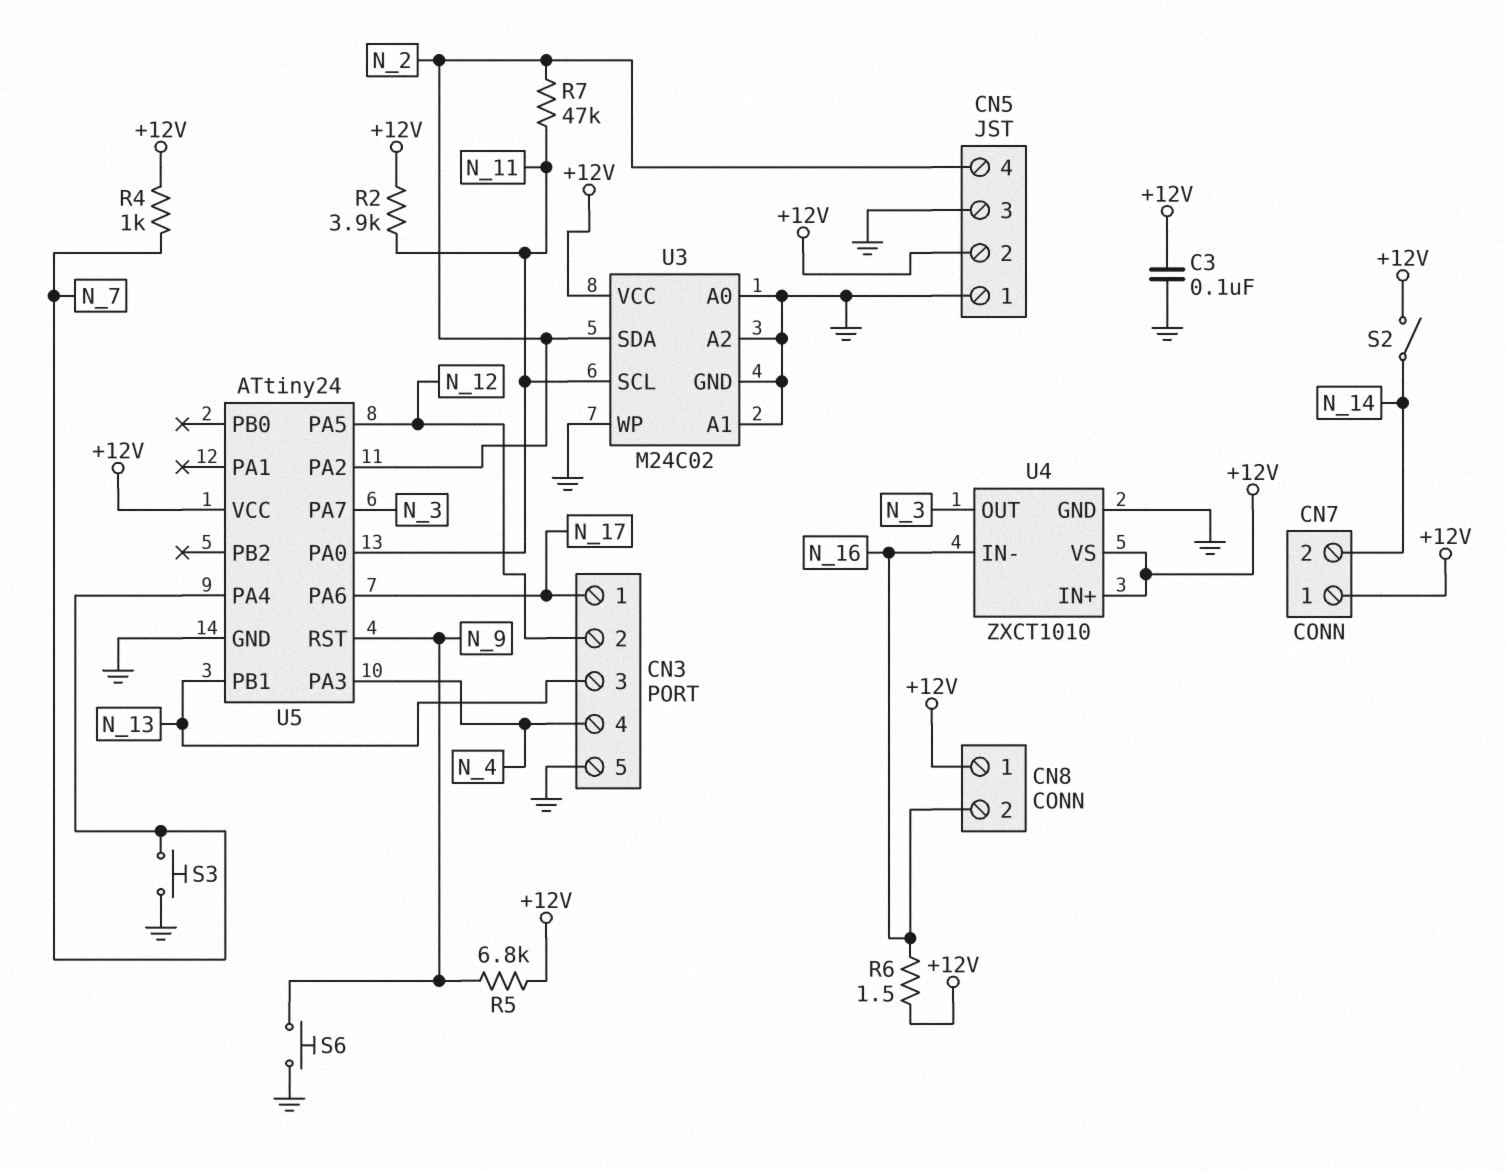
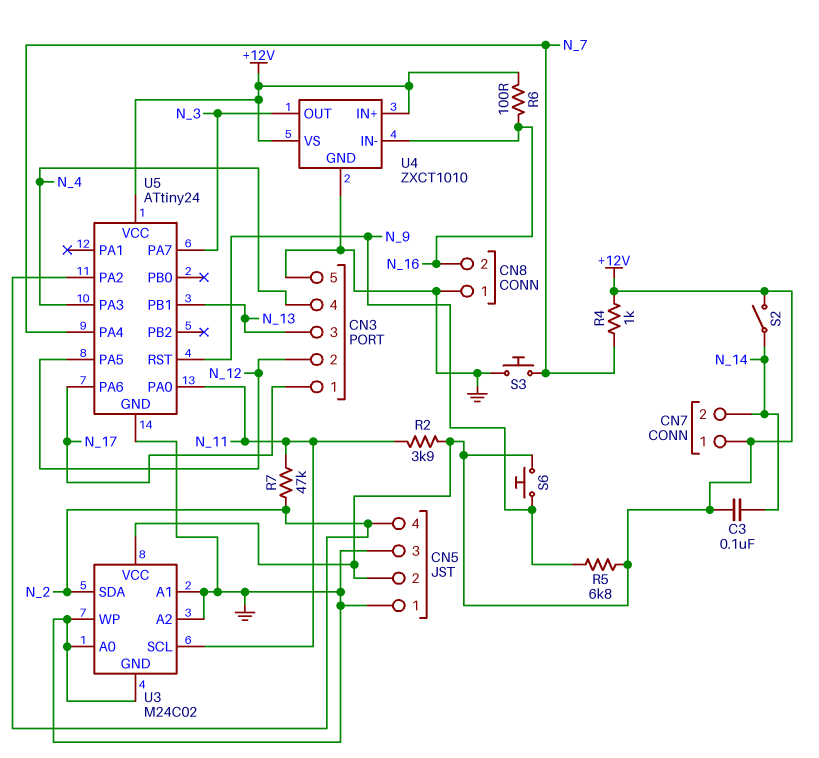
C3: 100nF (+12V, GND) -> 100nF (+12V, N_14)
CN8 pin 1: +12V -> GND
R6: 1.5 (+12V, N_16) -> 100 (+12V, N_16)
S6: button (GND, N_9) -> button (+12V, N_9)

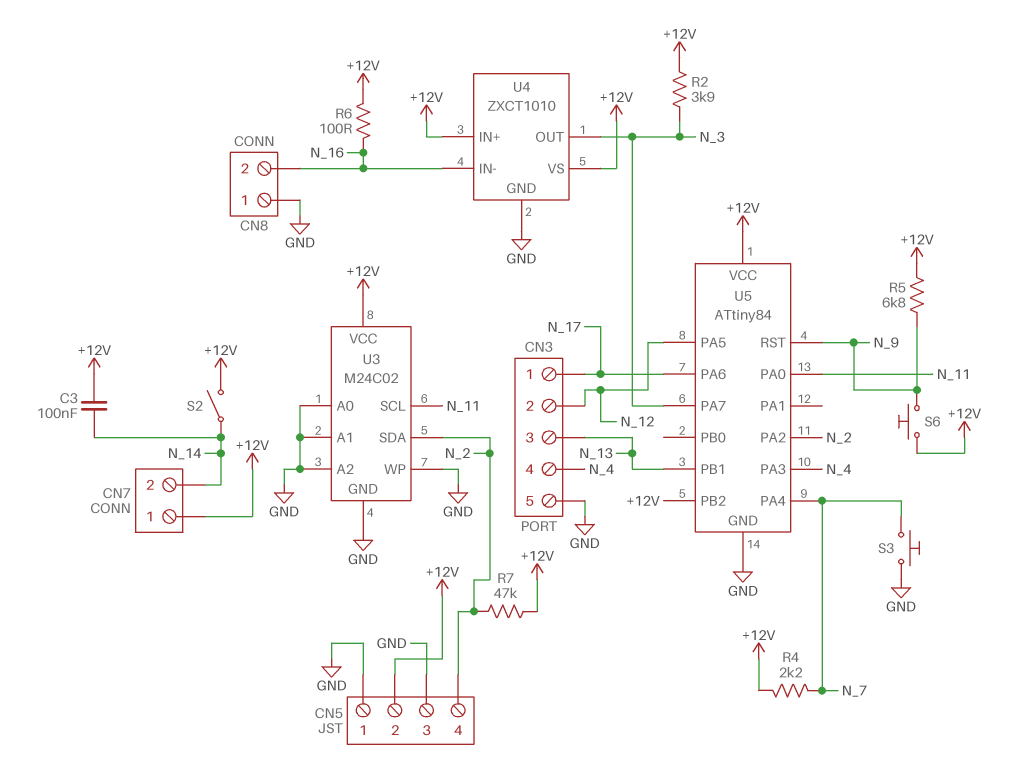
R2: 3.9k (+12V, N_11) -> 3.9k (+12V, N_3)
R4: 1k (+12V, N_7) -> 2.2k (+12V, N_7)
R7: 47k (N_2, N_11) -> 47k (+12V, N_2)
U5: ATtiny24 -> ATtiny84
U5 pin PB2: none -> +12V

